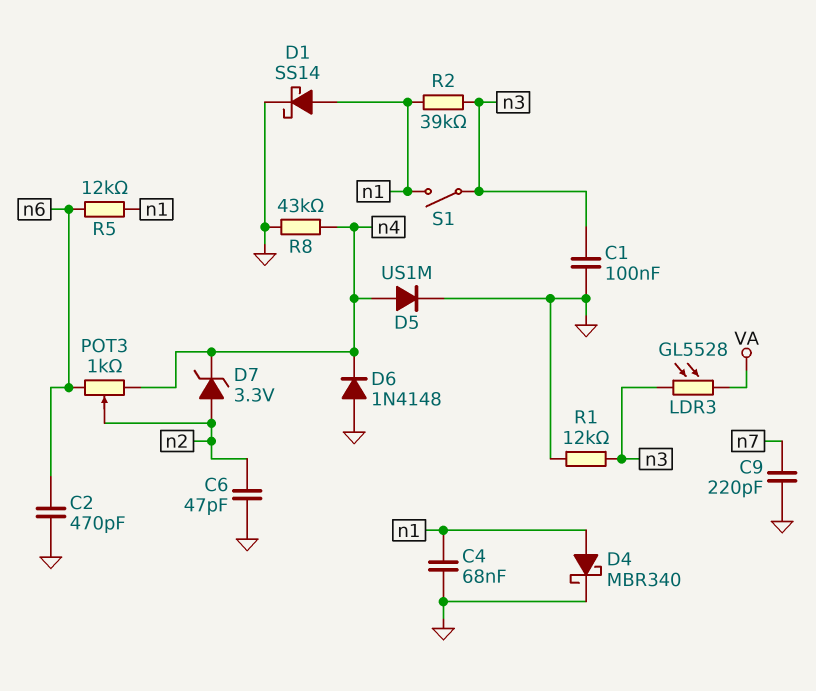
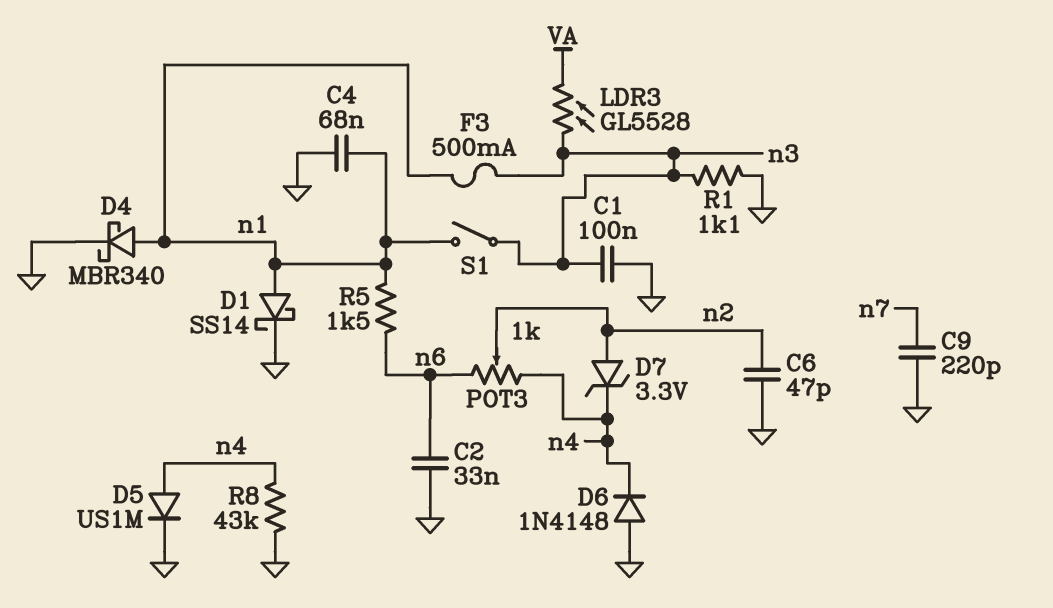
C2: 470pF (GND, n6) -> 33nF (GND, n6)
F3: none -> 500mA (n1, n3)
R1: 12k (GND, n3) -> 1.1k (GND, n3)
R2: 39k (n1, n3) -> none
R5: 12k (n1, n6) -> 1.5k (n1, n6)

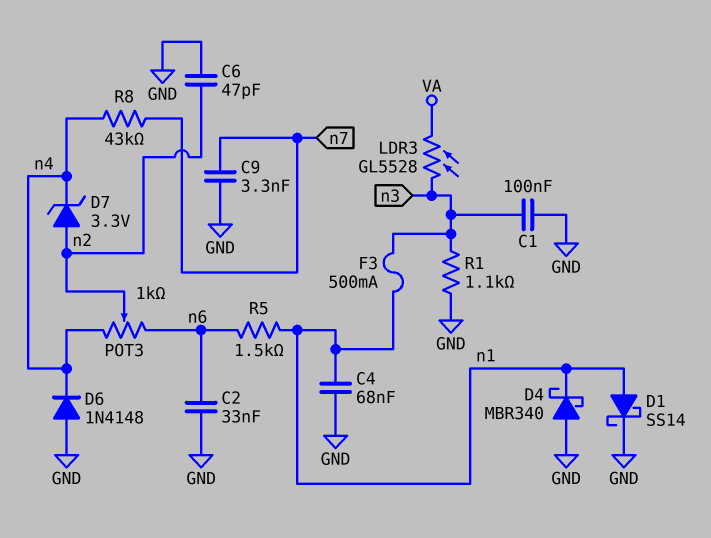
C9: 220pF (GND, n7) -> 3.3nF (GND, n7)
D4: schottky MBR340 (A n1, K GND) -> schottky MBR340 (A GND, K n1)
D5: diode US1M (A n4, K GND) -> none
R8: 43k (GND, n4) -> 43k (n4, n7)
S1: switch (n1, n3) -> none

